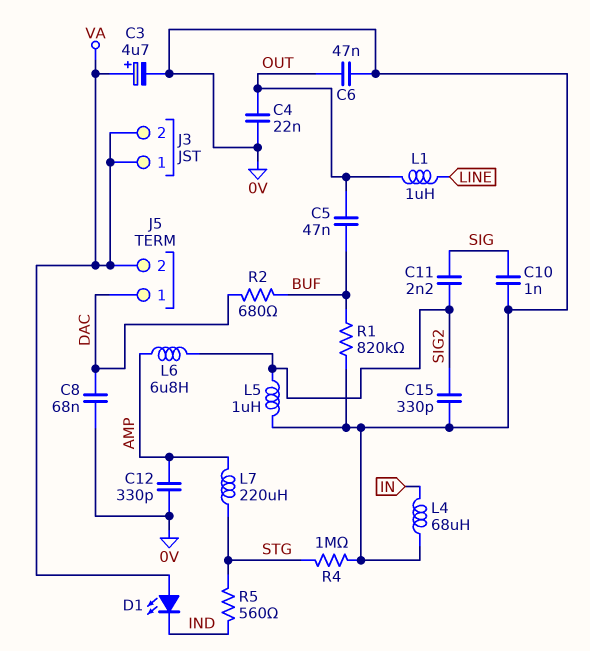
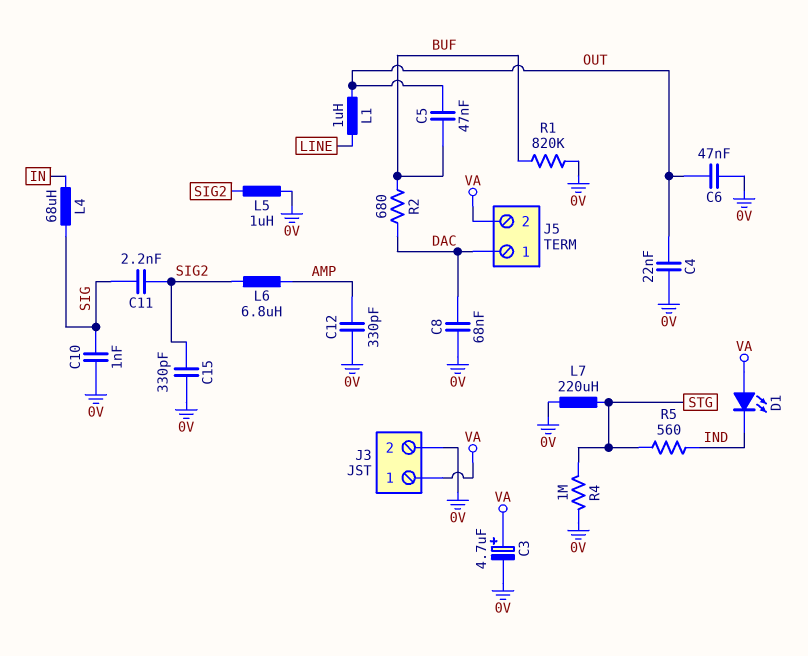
J3 pin 2: VA -> 0V
L4: 68uH (0V, IN) -> 68uH (IN, SIG)
L7: 220uH (AMP, STG) -> 220uH (0V, STG)

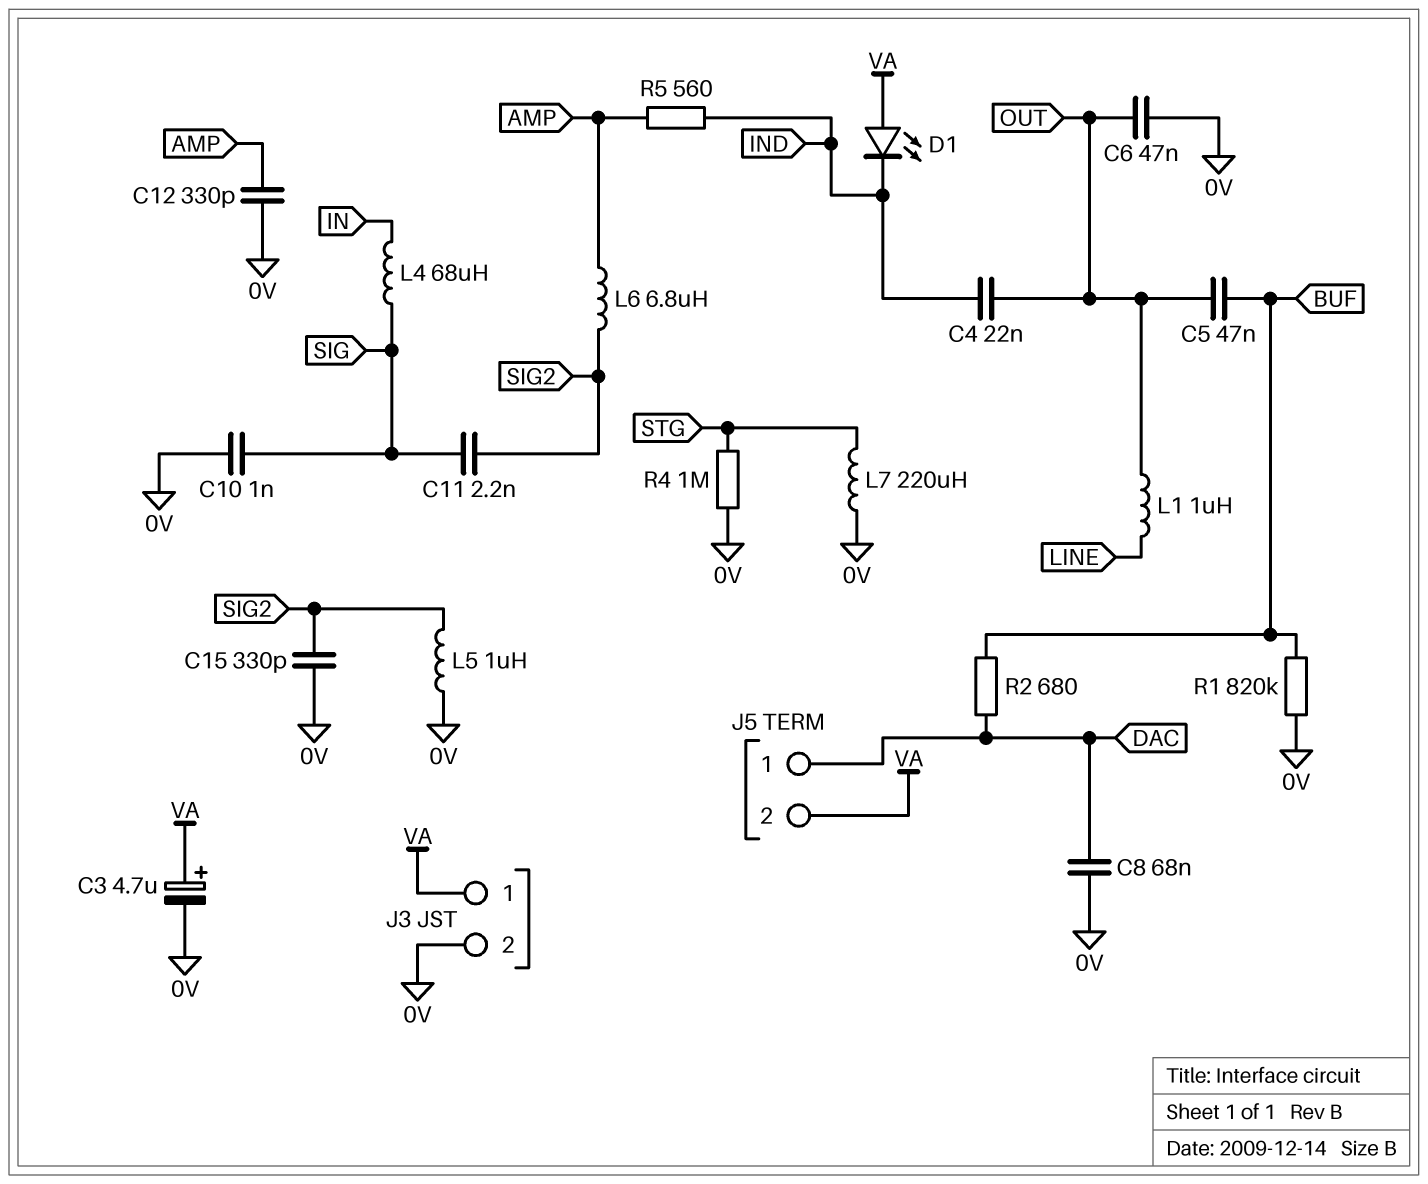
C4: 22nF (0V, OUT) -> 22nF (IND, OUT)
R5: 560 (IND, STG) -> 560 (AMP, IND)

